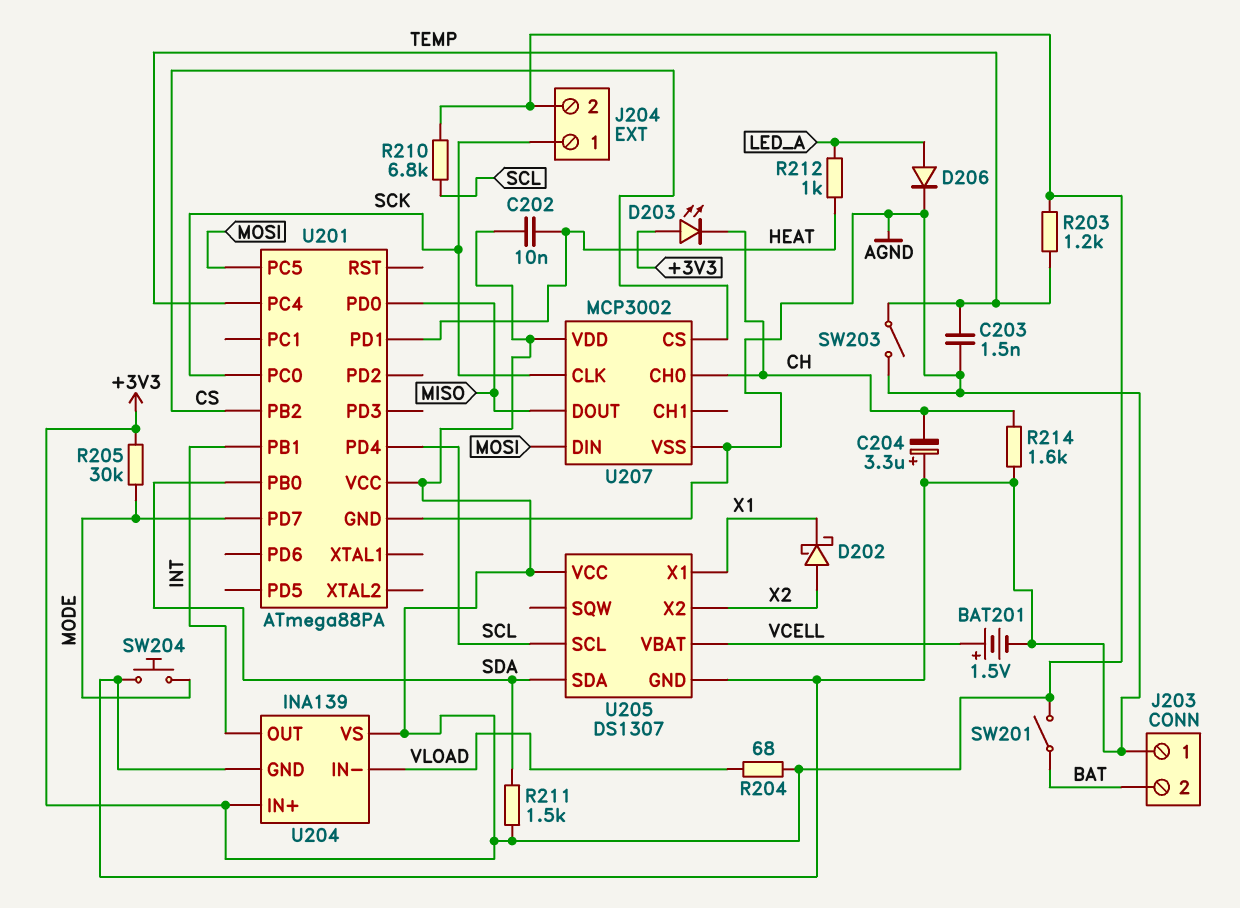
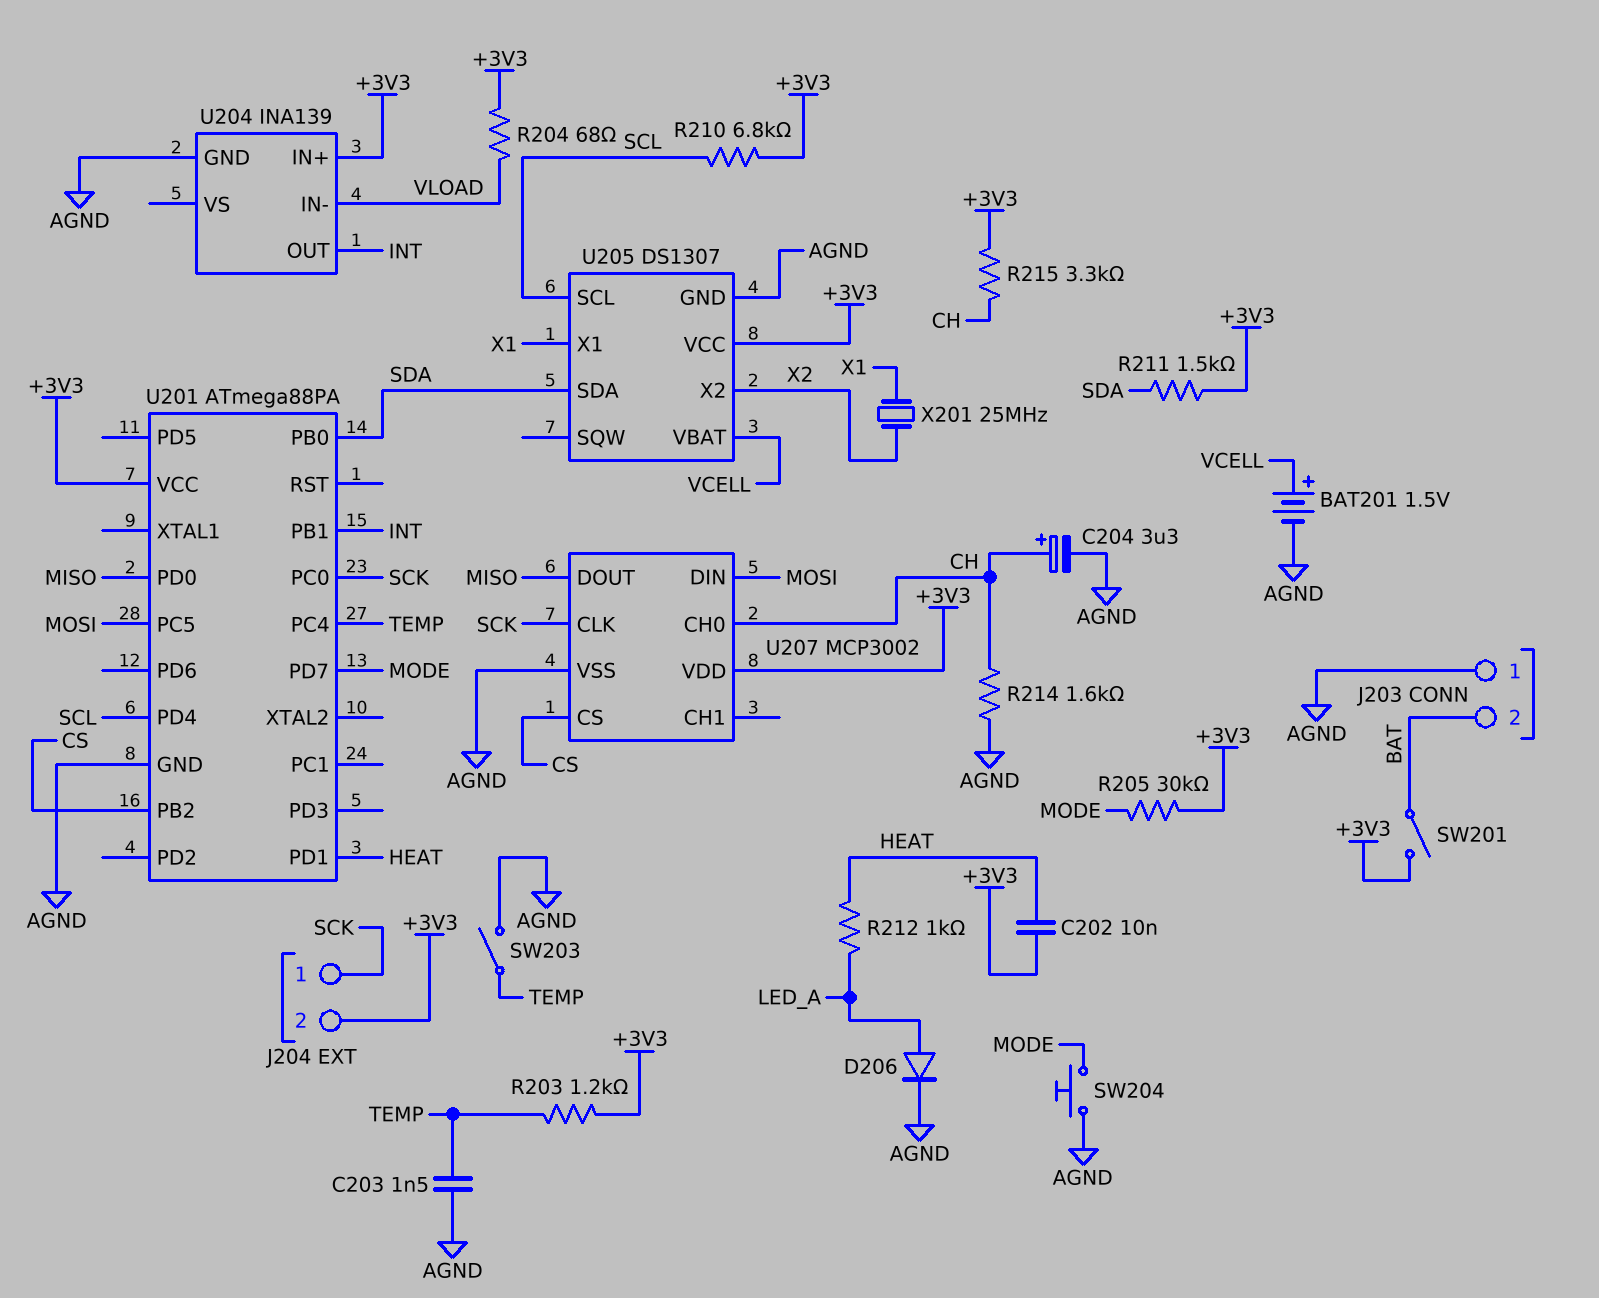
C204: 3.3uF (plus AGND, minus CH) -> 3.3uF (plus CH, minus AGND)
D202: schottky (A X2, K X1) -> none
D203: LED (A +3V3, K CH) -> none
R215: none -> 3.3k (+3V3, CH)
U204 pin VS: +3V3 -> none
X201: none -> 25MHz (X1, X2)

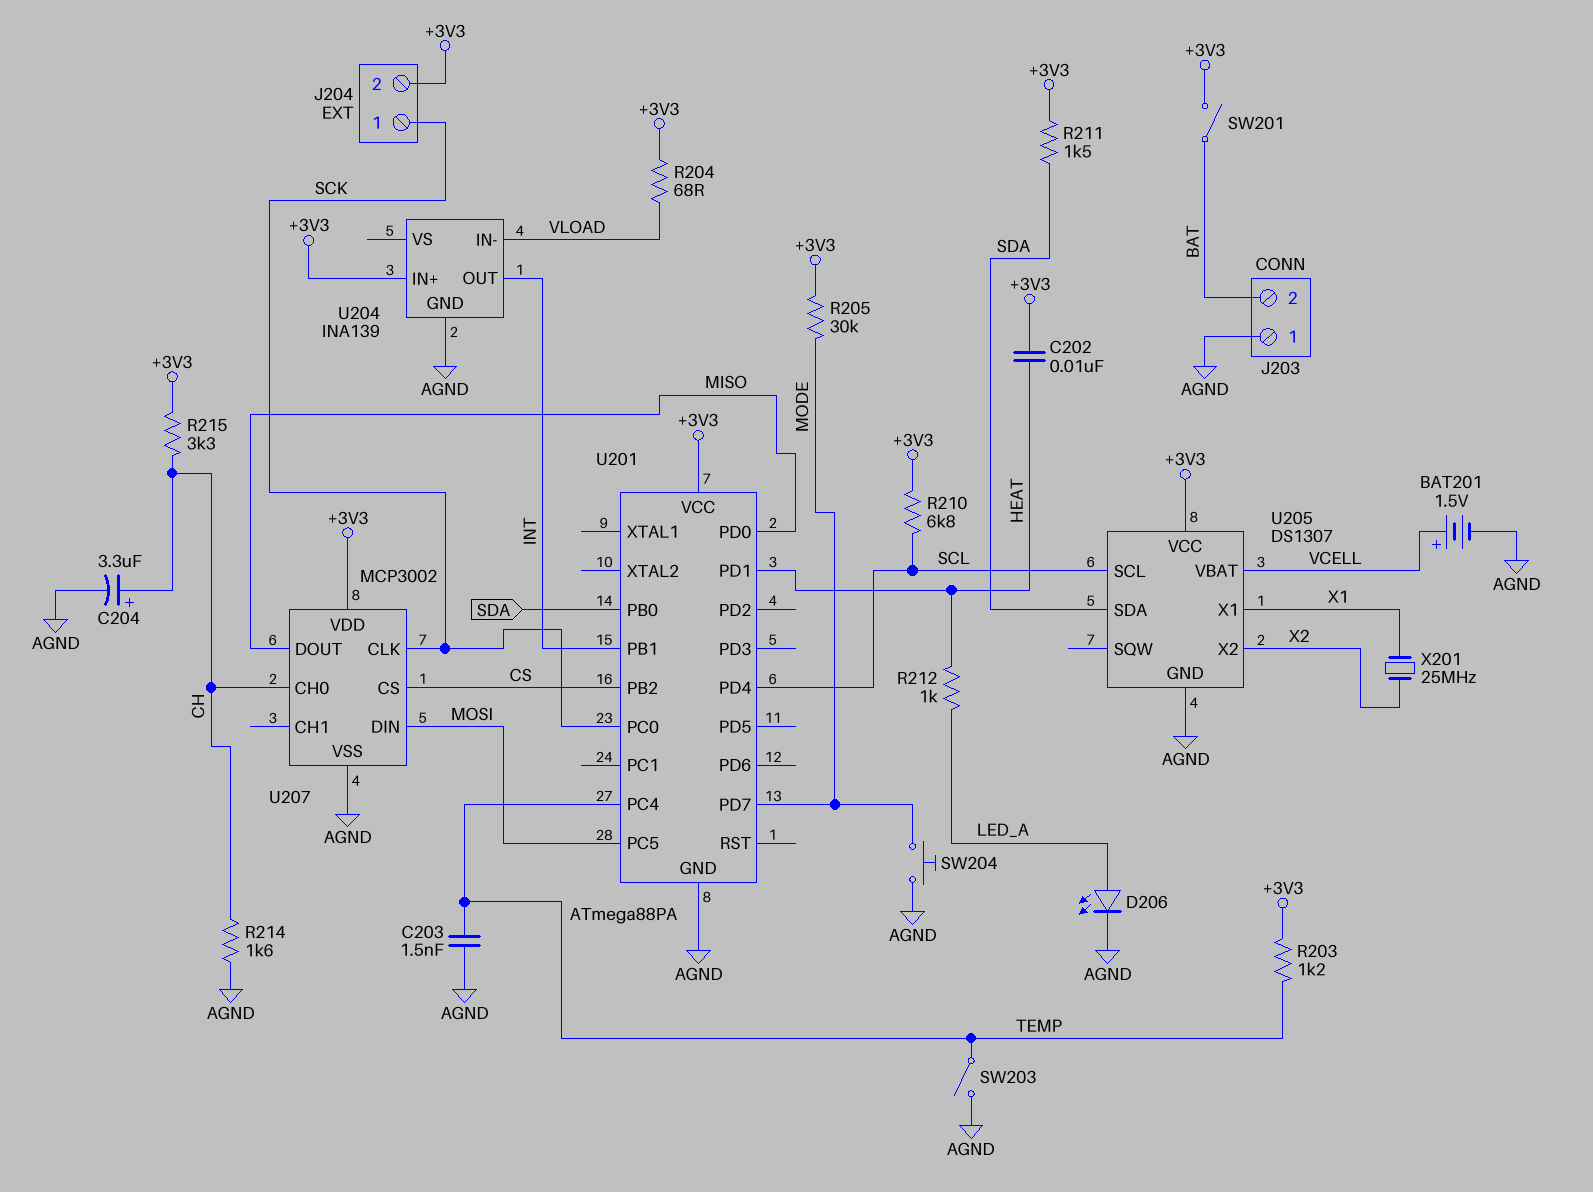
D206: diode (A LED_A, K AGND) -> LED (A LED_A, K AGND)

